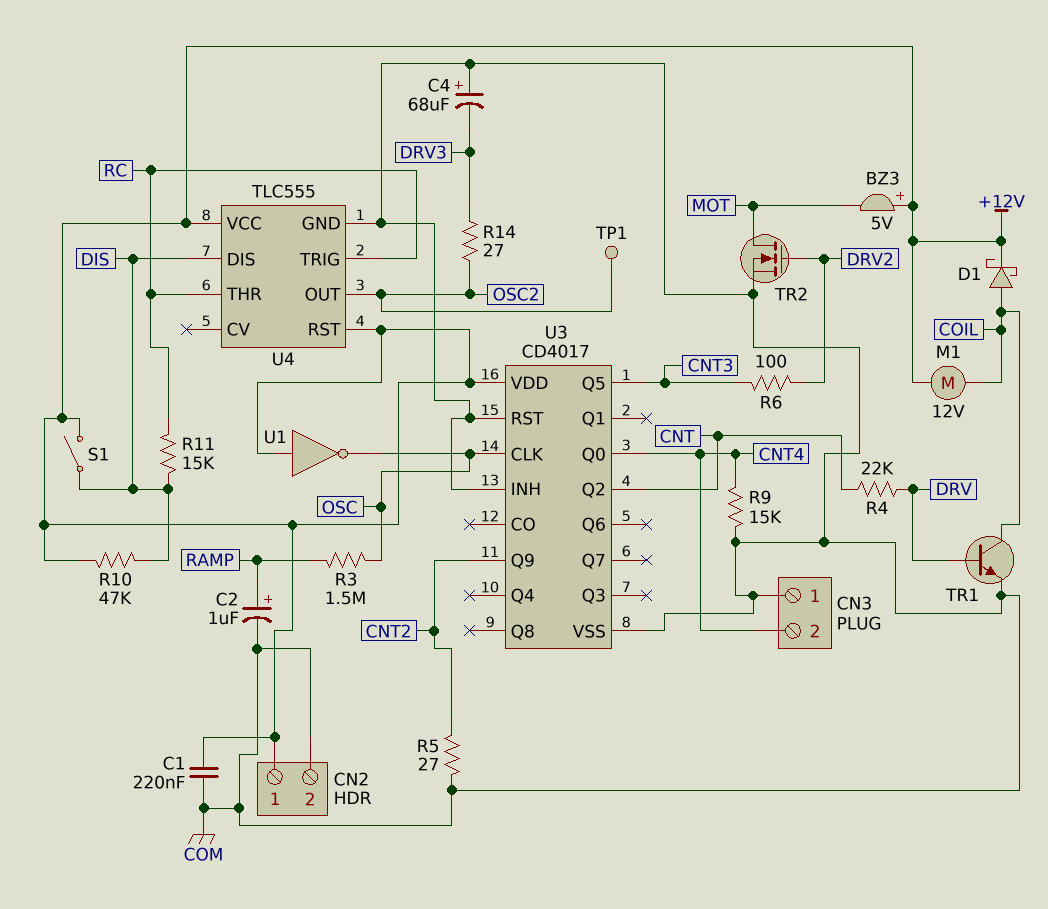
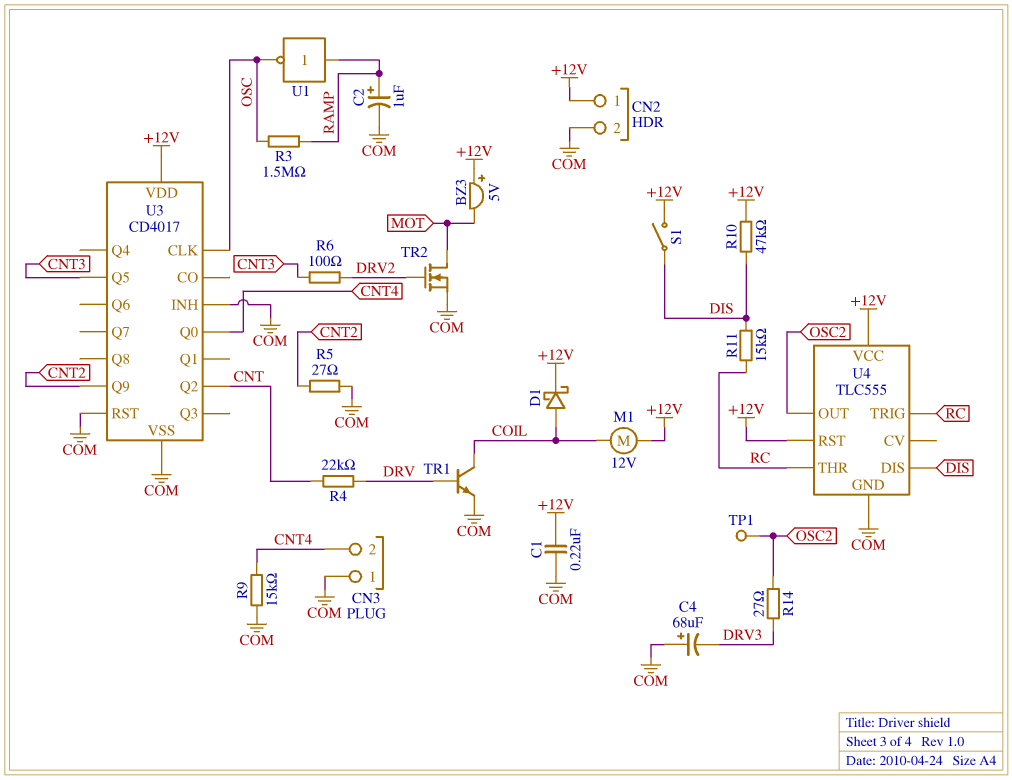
U1: NOT (in +12V, out OSC) -> NOT (in RAMP, out OSC)

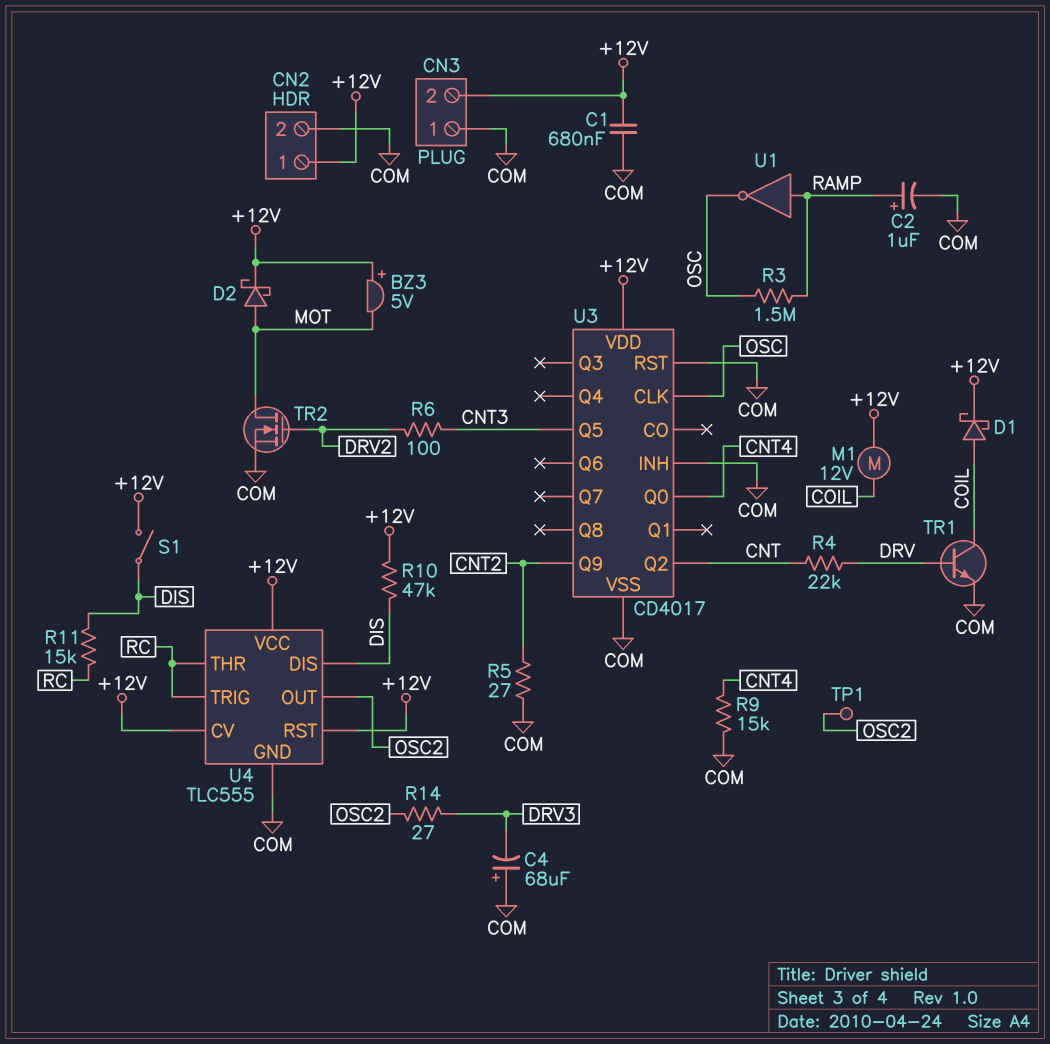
C1: 220nF (+12V, COM) -> 680nF (+12V, COM)
CN3 pin 2: CNT4 -> +12V
D2: none -> schottky (A MOT, K +12V)
U4 pin CV: none -> +12V

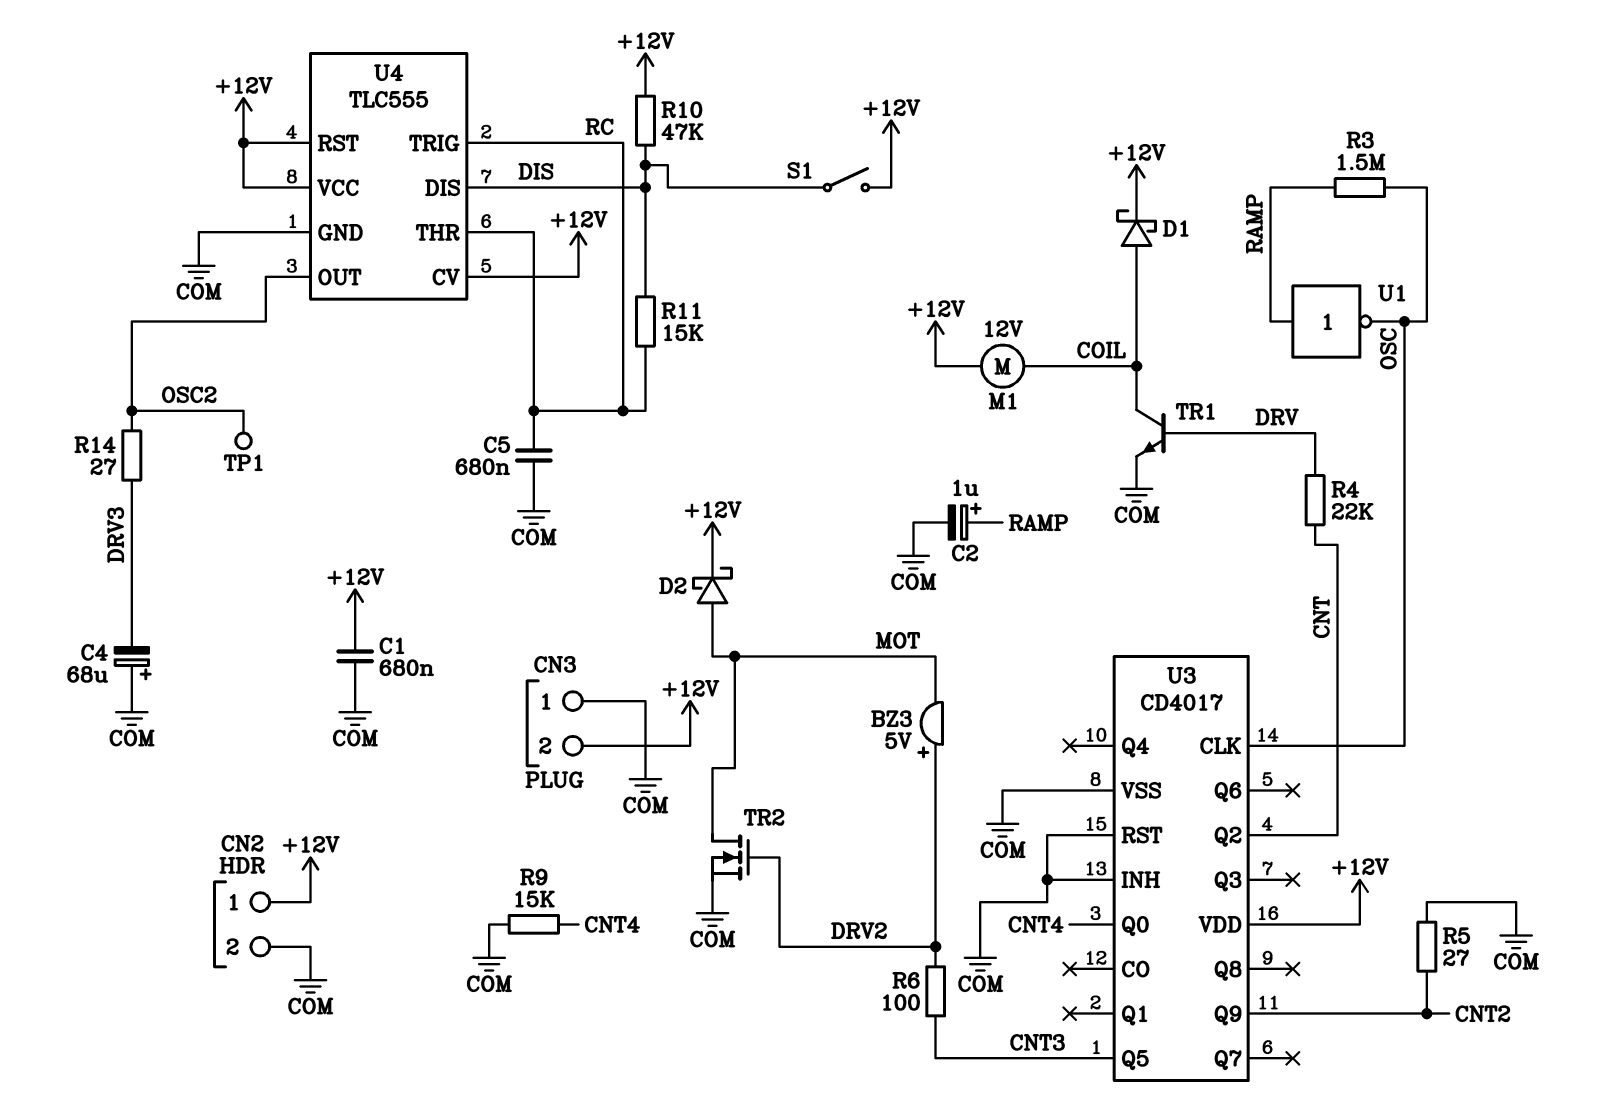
BZ3: buzzer 5V (plus +12V, minus MOT) -> buzzer 5V (plus DRV2, minus MOT)
C5: none -> 680nF (COM, RC)

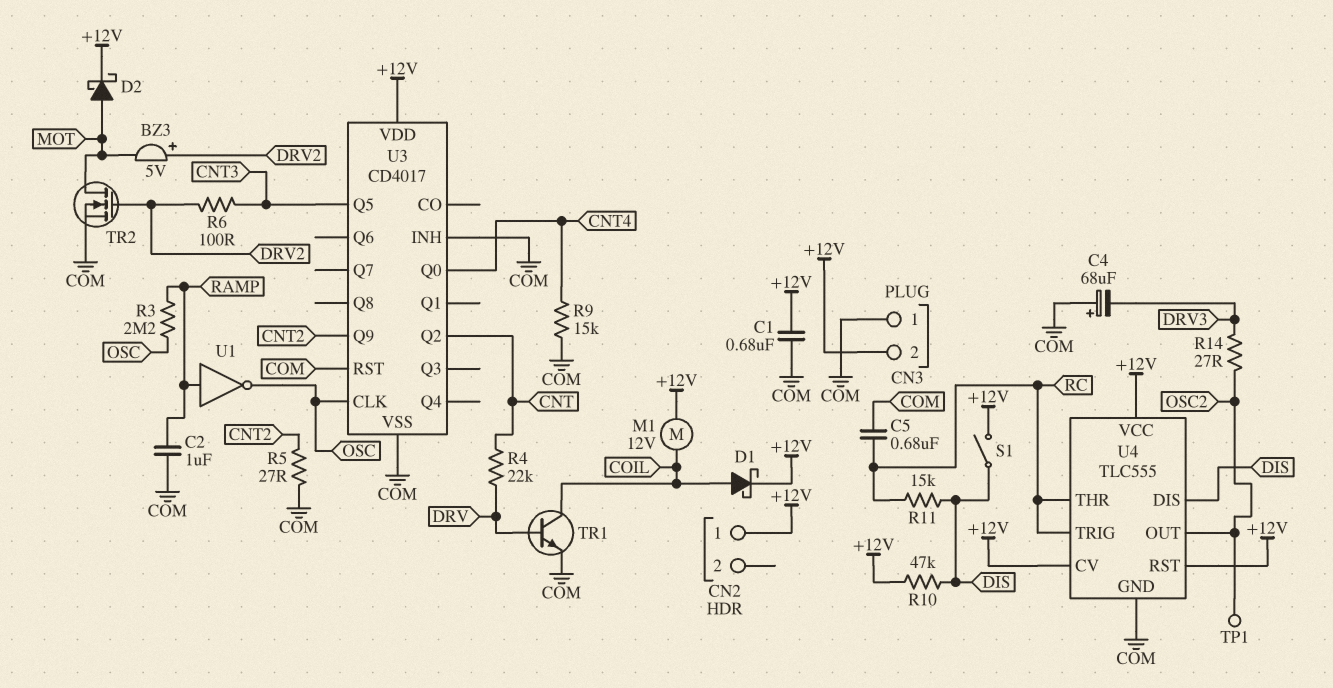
C2: 1uF (plus RAMP, minus COM) -> 1uF (COM, RAMP)
CN2 pin 2: COM -> none
R3: 1.5M (OSC, RAMP) -> 2.2M (OSC, RAMP)

